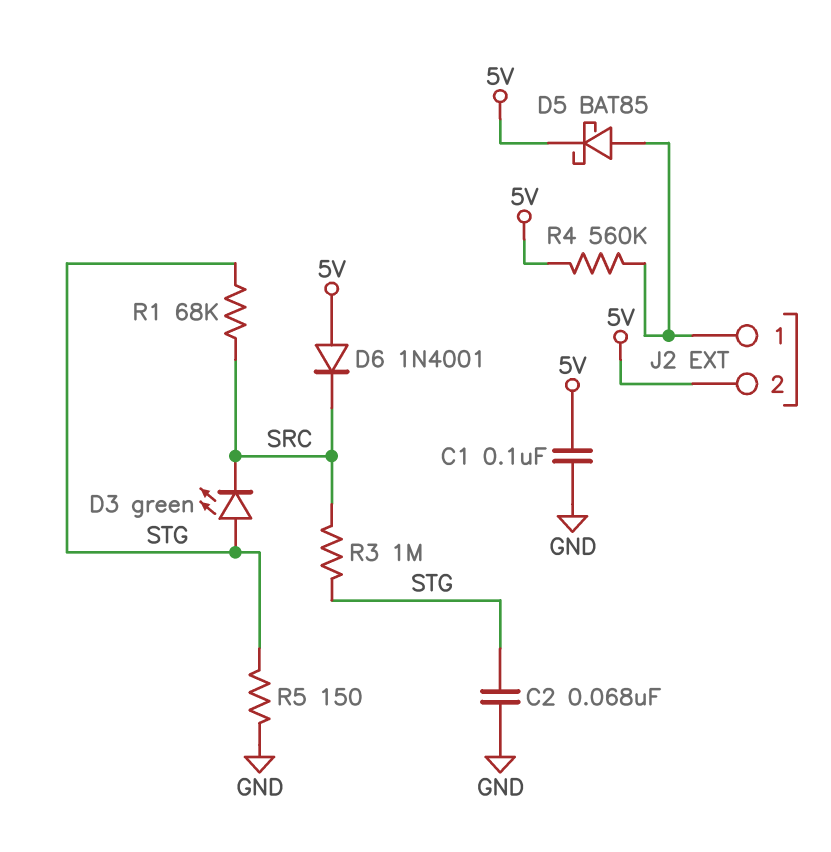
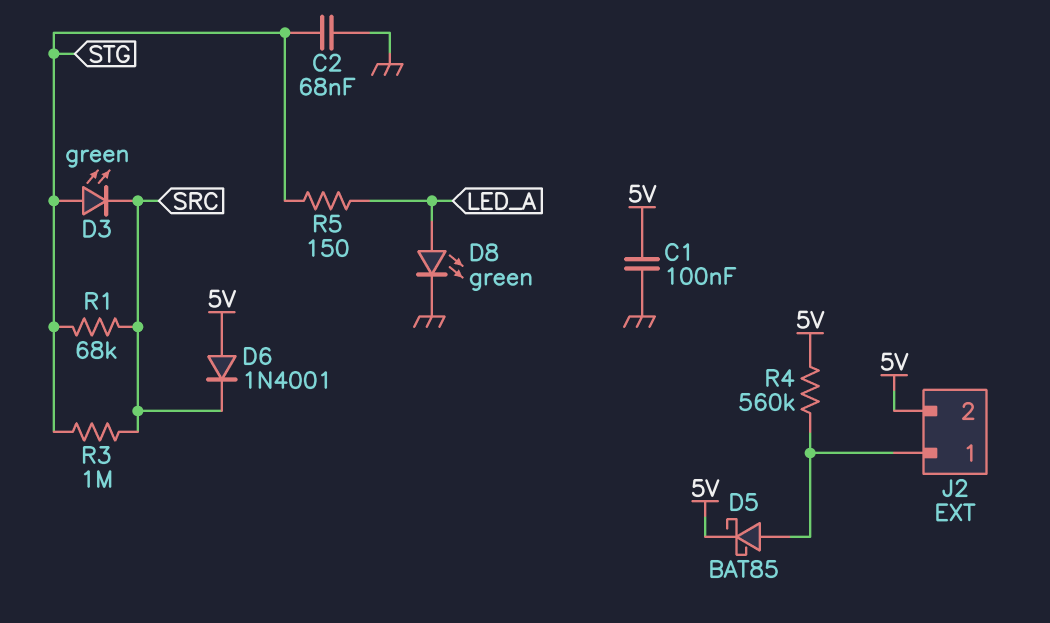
D8: none -> LED green (A LED_A, K GND)
R5: 150 (GND, STG) -> 150 (LED_A, STG)

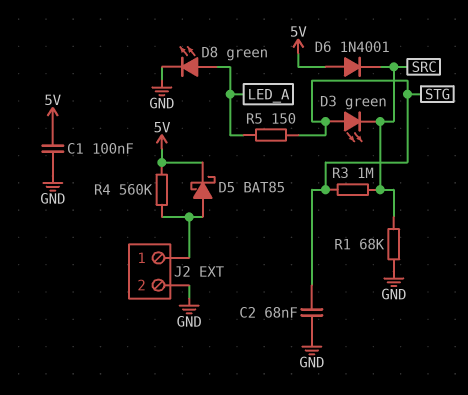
J2 pin 2: 5V -> GND
R1: 68k (SRC, STG) -> 68k (GND, SRC)

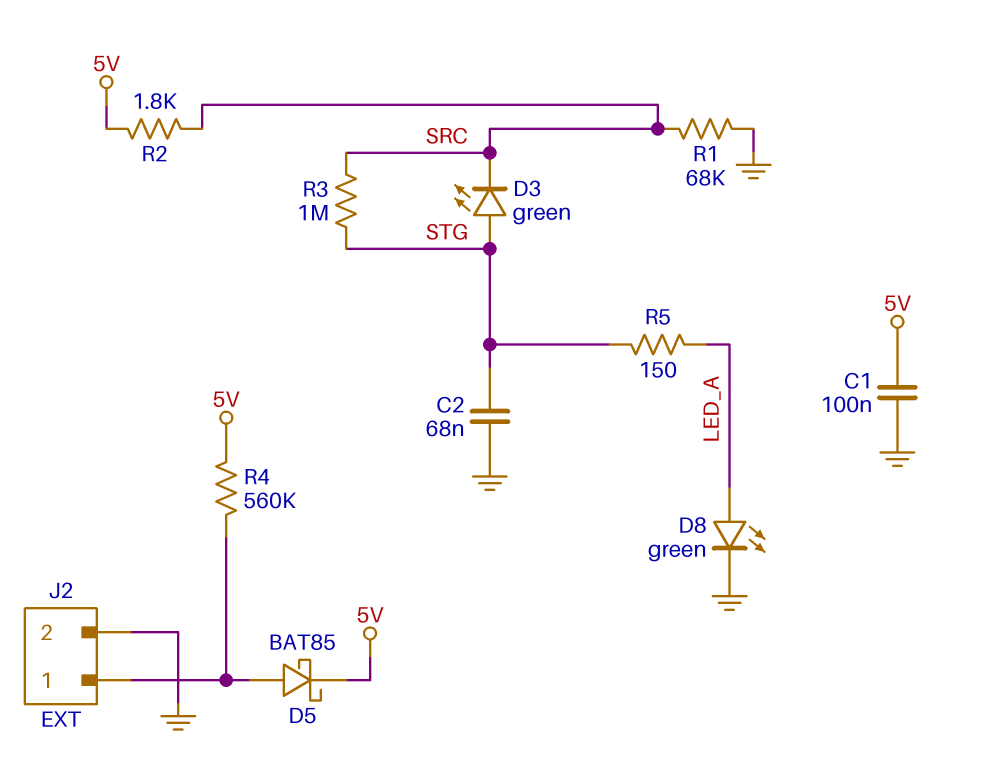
D6: diode 1N4001 (A 5V, K SRC) -> none
R2: none -> 1.8k (5V, SRC)

